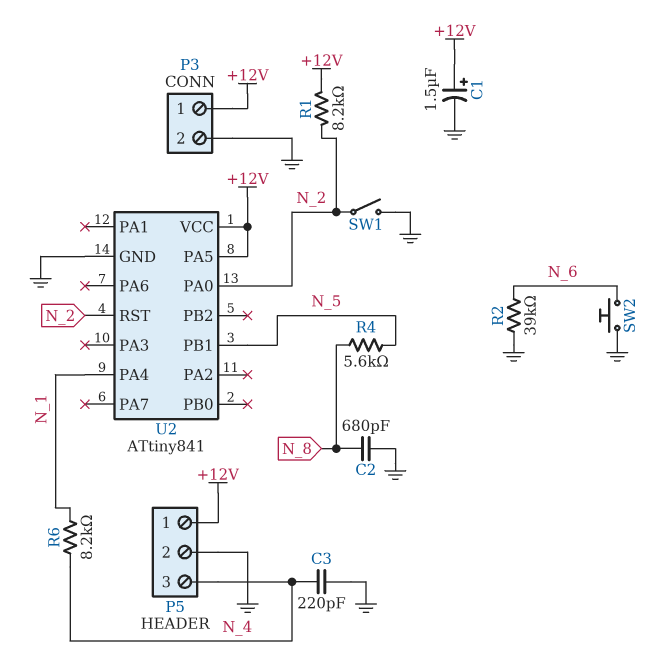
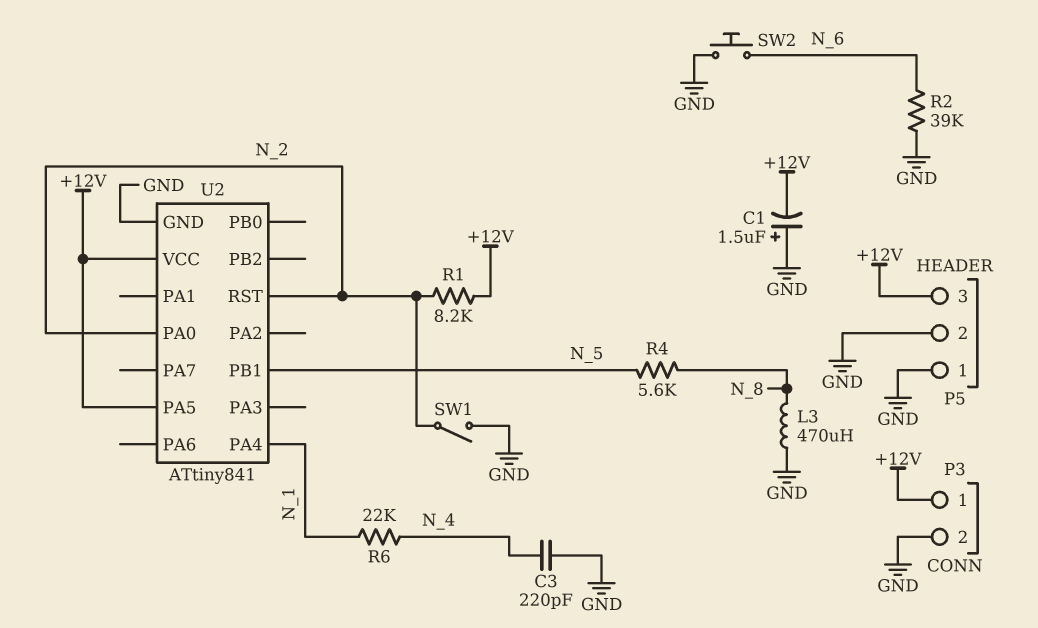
C1: 1.5uF (plus +12V, minus GND) -> 1.5uF (plus GND, minus +12V)
C2: 680pF (GND, N_8) -> none
L3: none -> 470uH (GND, N_8)
P5 pin 1: +12V -> GND
P5 pin 3: N_4 -> +12V
R6: 8.2k (N_1, N_4) -> 22k (N_1, N_4)

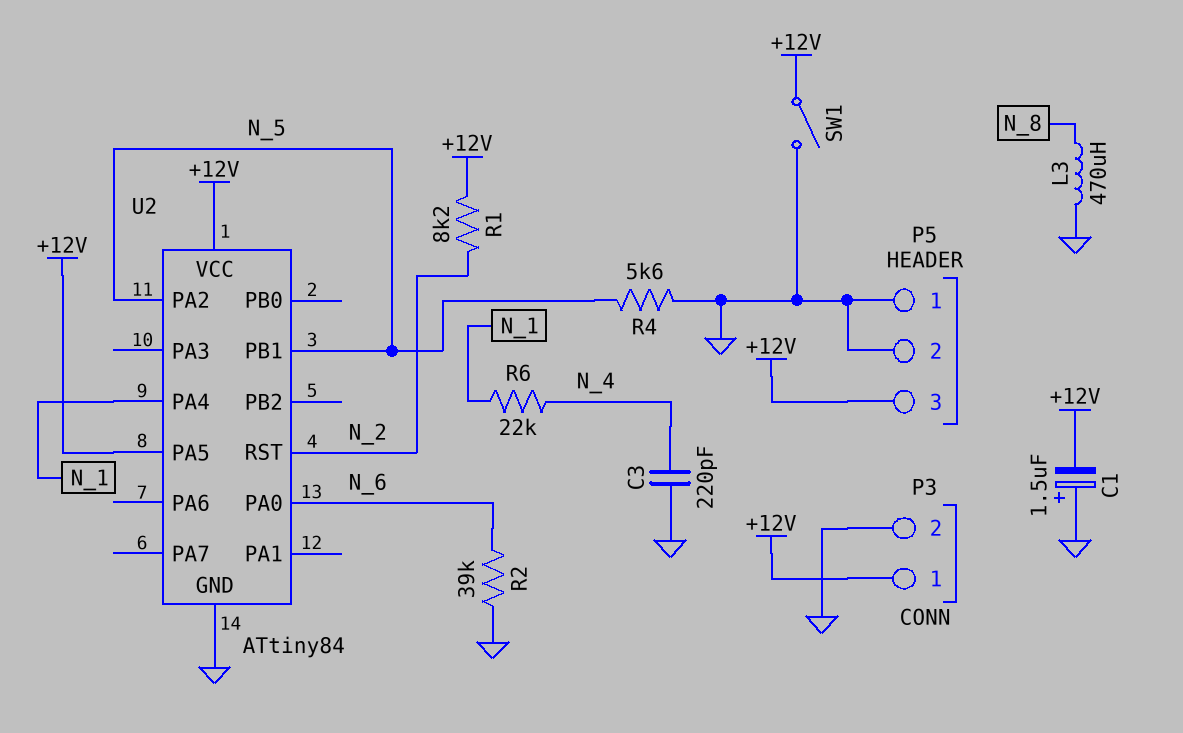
R4: 5.6k (N_5, N_8) -> 5.6k (GND, N_5)
SW1: switch (GND, N_2) -> switch (+12V, GND)
SW2: button (GND, N_6) -> none
U2: ATtiny841 -> ATtiny84
U2 pin PA0: N_2 -> N_6
U2 pin PA2: none -> N_5

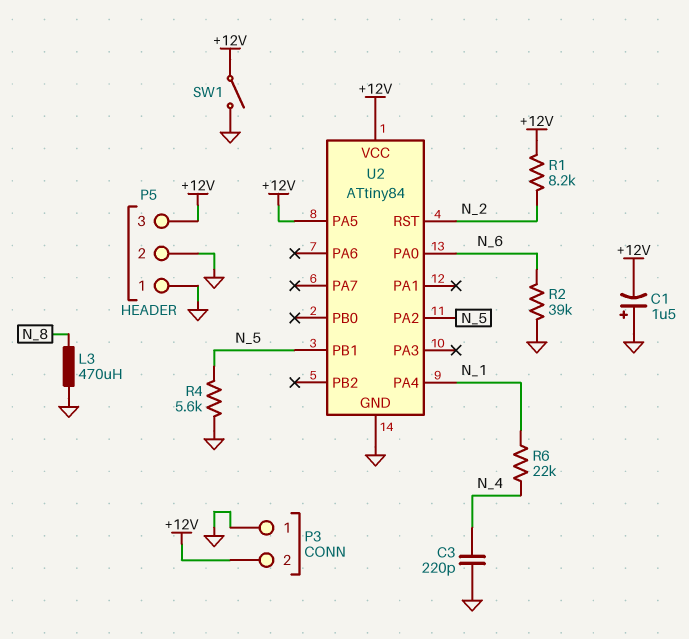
P3 pin 1: +12V -> GND
P3 pin 2: GND -> +12V

